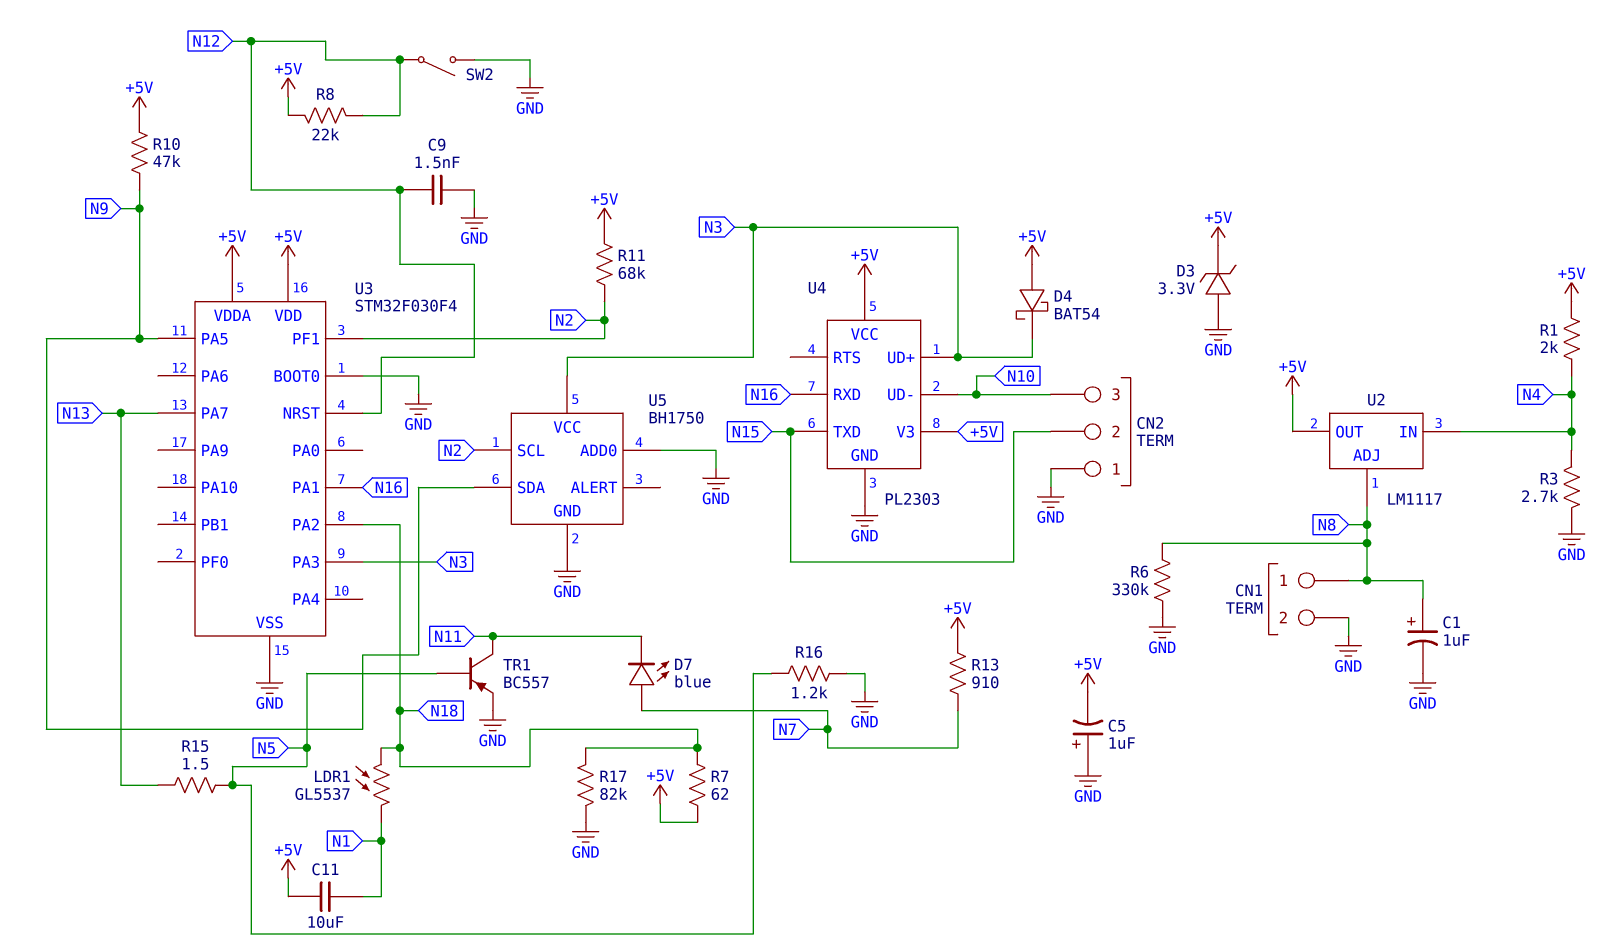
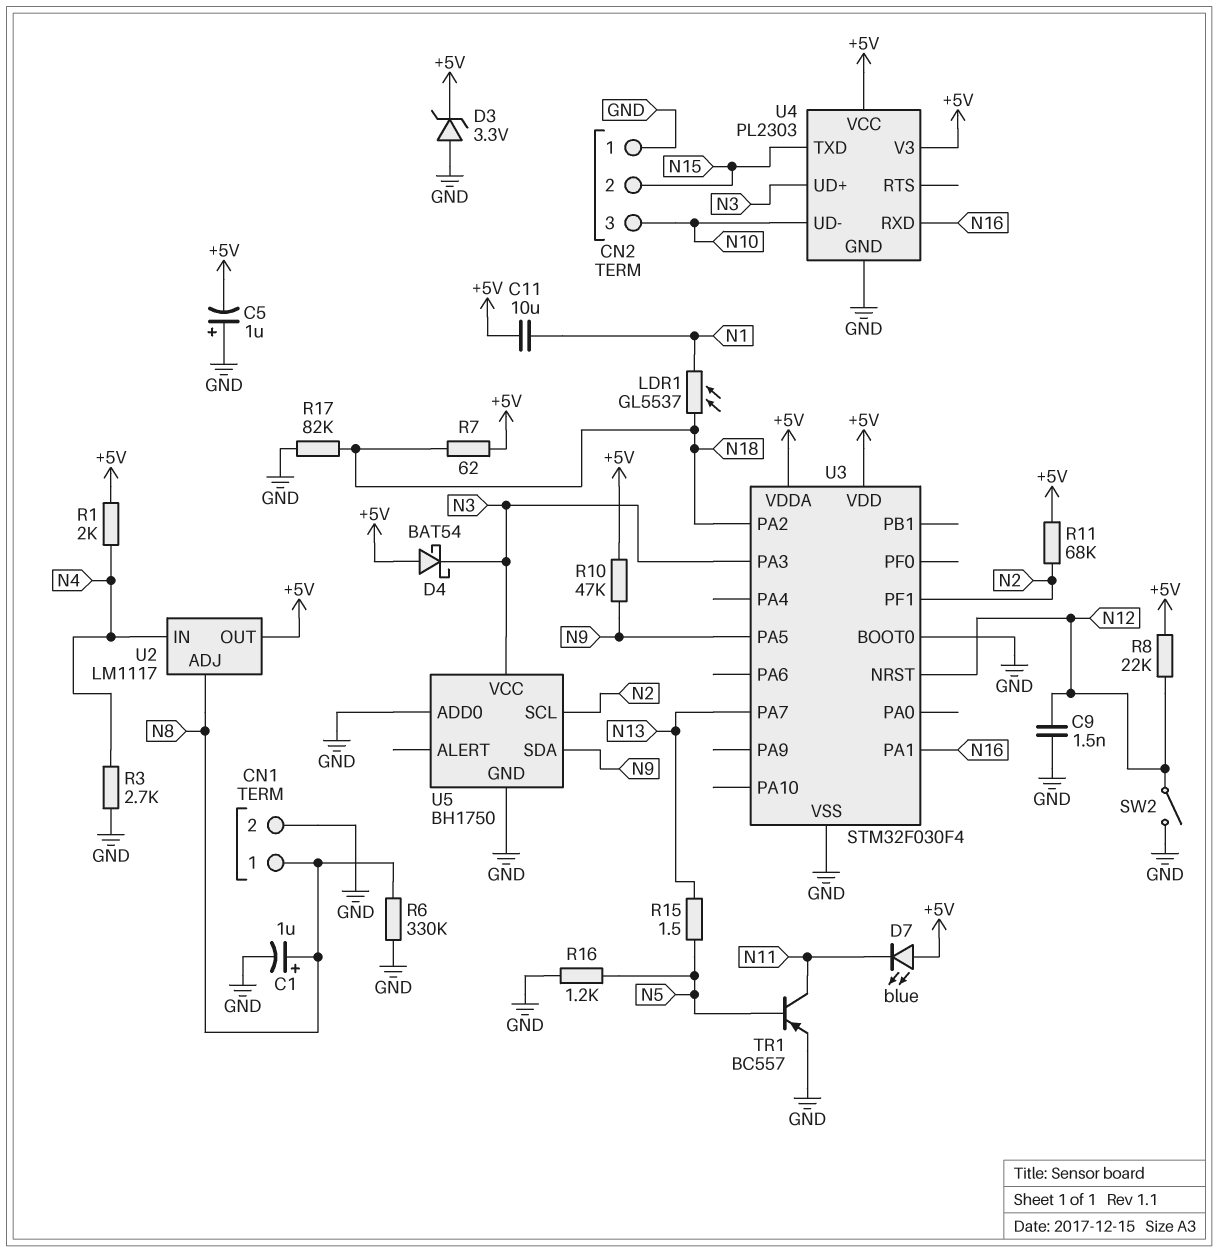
D7: LED blue (A N7, K N11) -> LED blue (A +5V, K N11)
R13: 910 (+5V, N7) -> none

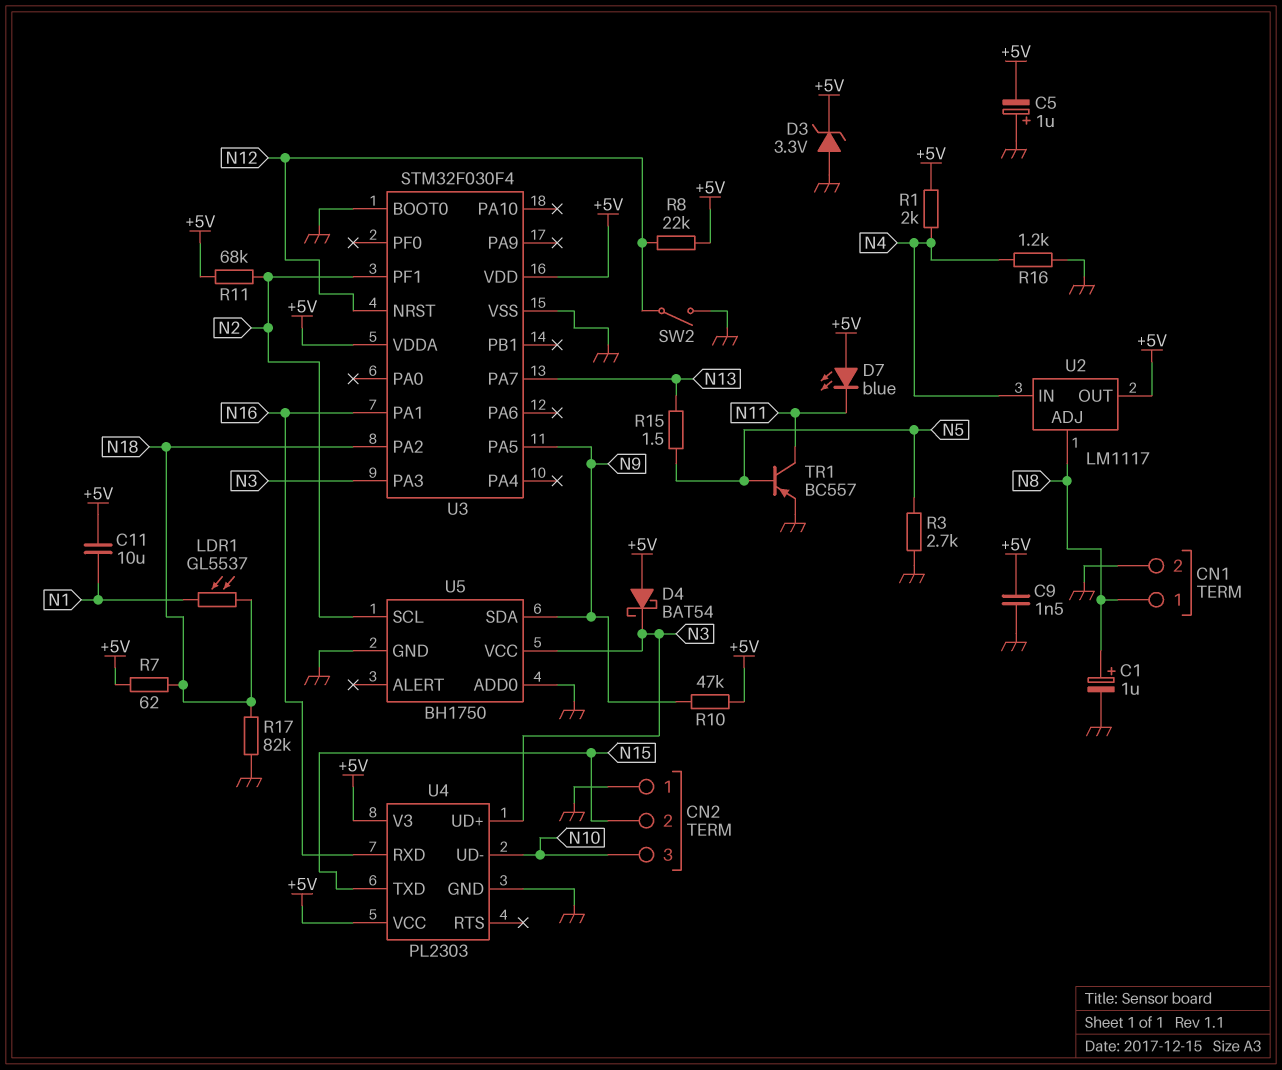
C9: 1.5nF (GND, N12) -> 1.5nF (+5V, GND)
R3: 2.7k (GND, N4) -> 2.7k (GND, N5)
R6: 330k (GND, N8) -> none
R16: 1.2k (GND, N5) -> 1.2k (GND, N4)

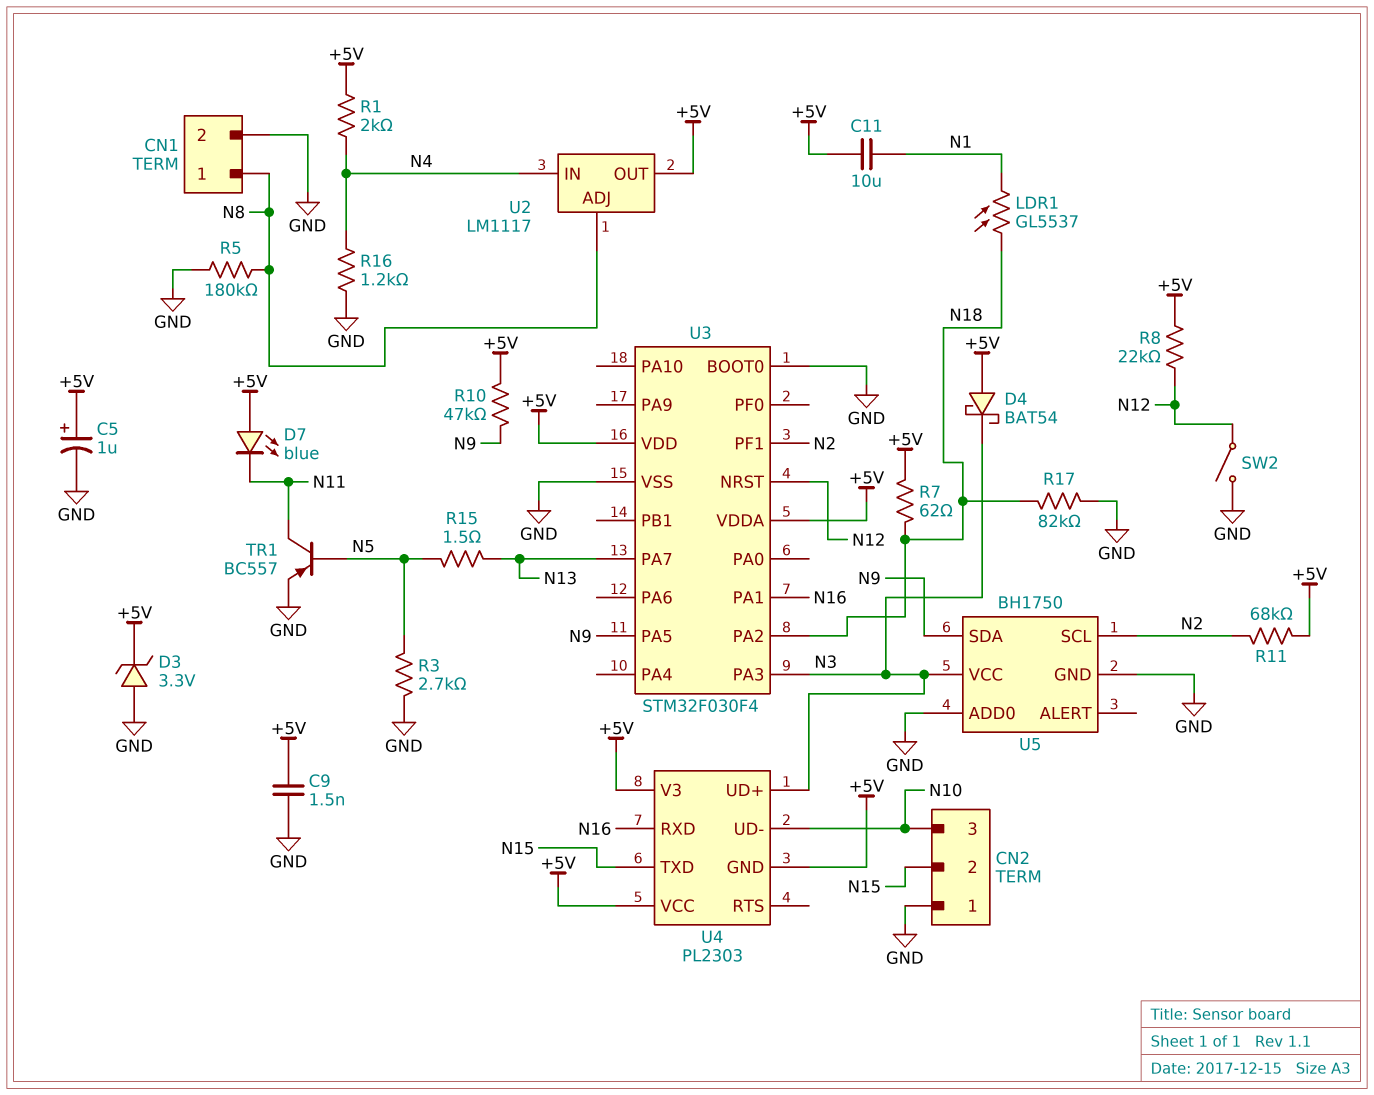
C1: 1uF (plus N8, minus GND) -> none
C5: 1uF (plus GND, minus +5V) -> 1uF (plus +5V, minus GND)
R5: none -> 180k (GND, N8)
U4 pin GND: GND -> +5V

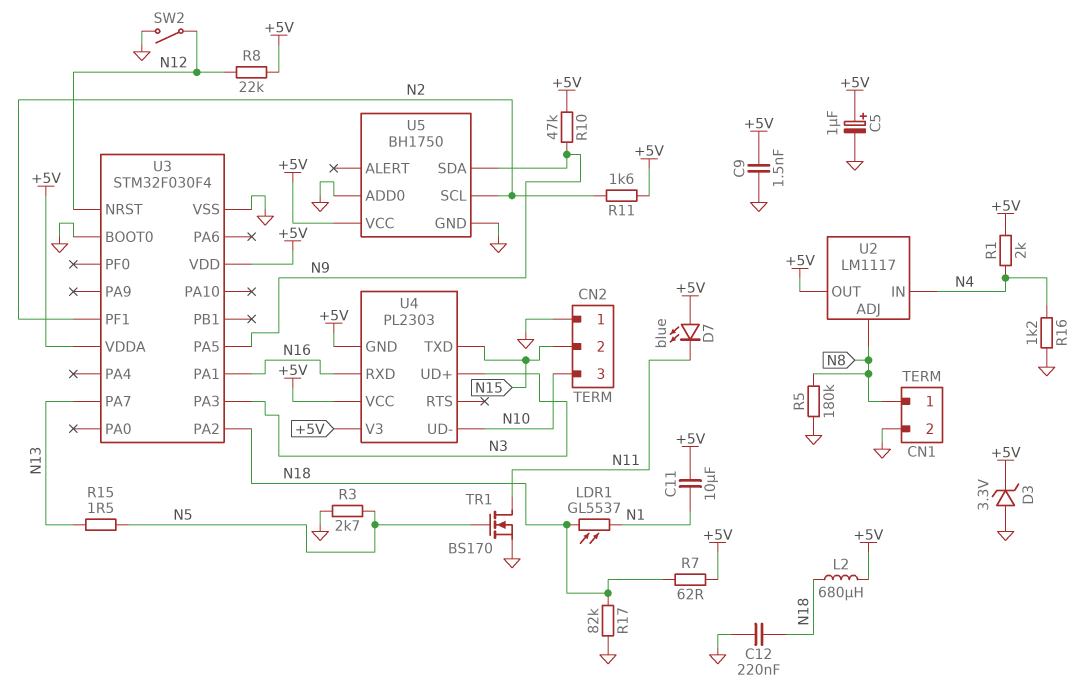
C12: none -> 220nF (GND, N18)
D4: schottky BAT54 (A +5V, K N3) -> none
L2: none -> 680uH (+5V, N18)
R11: 68k (+5V, N2) -> 1.6k (+5V, N2)
TR1: PNP BC557 (B N5, C N11, E GND) -> NMOS BS170 (G N5, D N11, S GND)
U5 pin VCC: N3 -> +5V

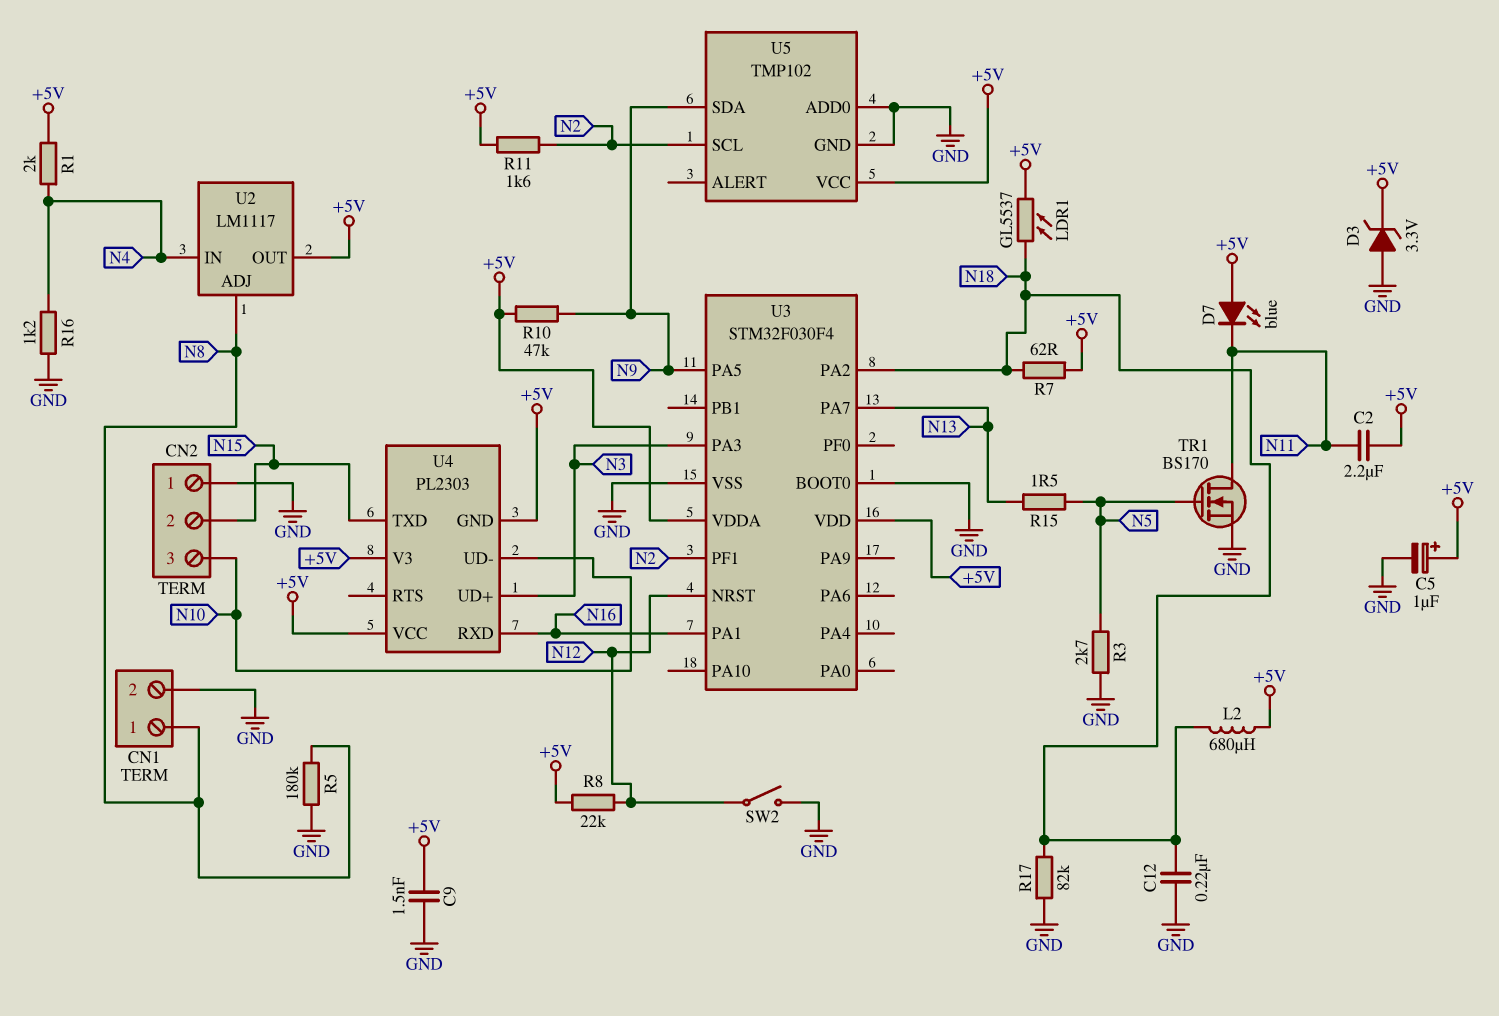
C2: none -> 2.2uF (+5V, N11)
C11: 10uF (+5V, N1) -> none
LDR1: GL5537 (N1, N18) -> GL5537 (+5V, N18)
U5: BH1750 -> TMP102

